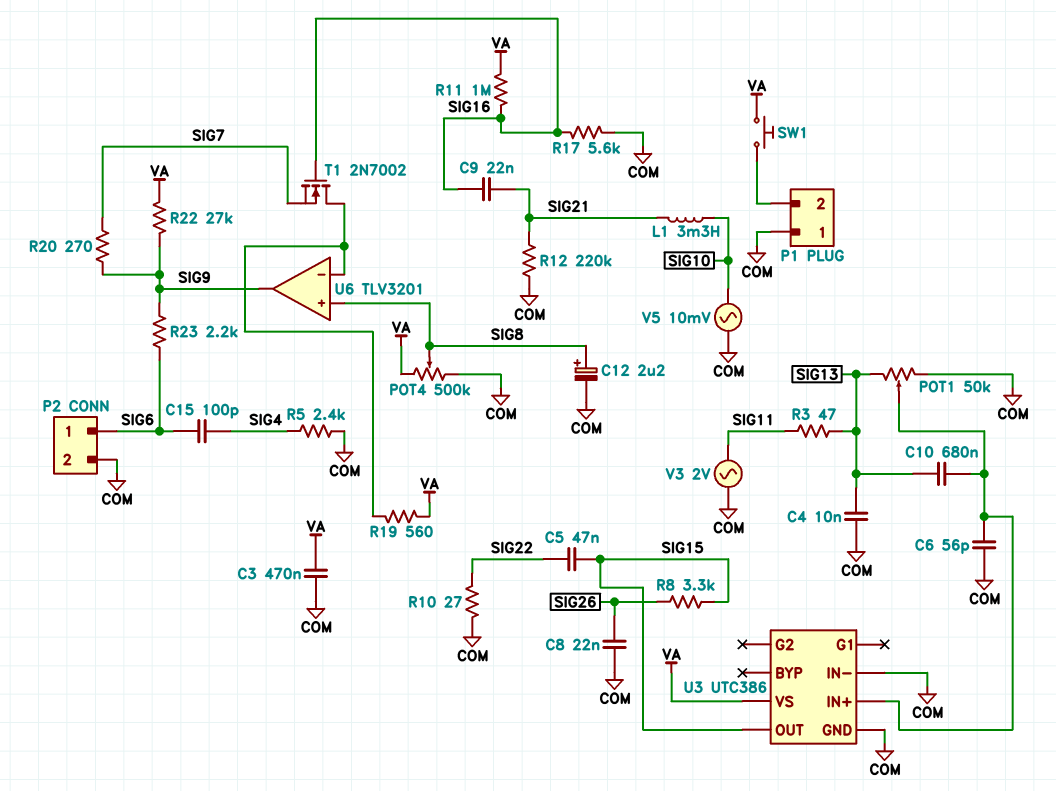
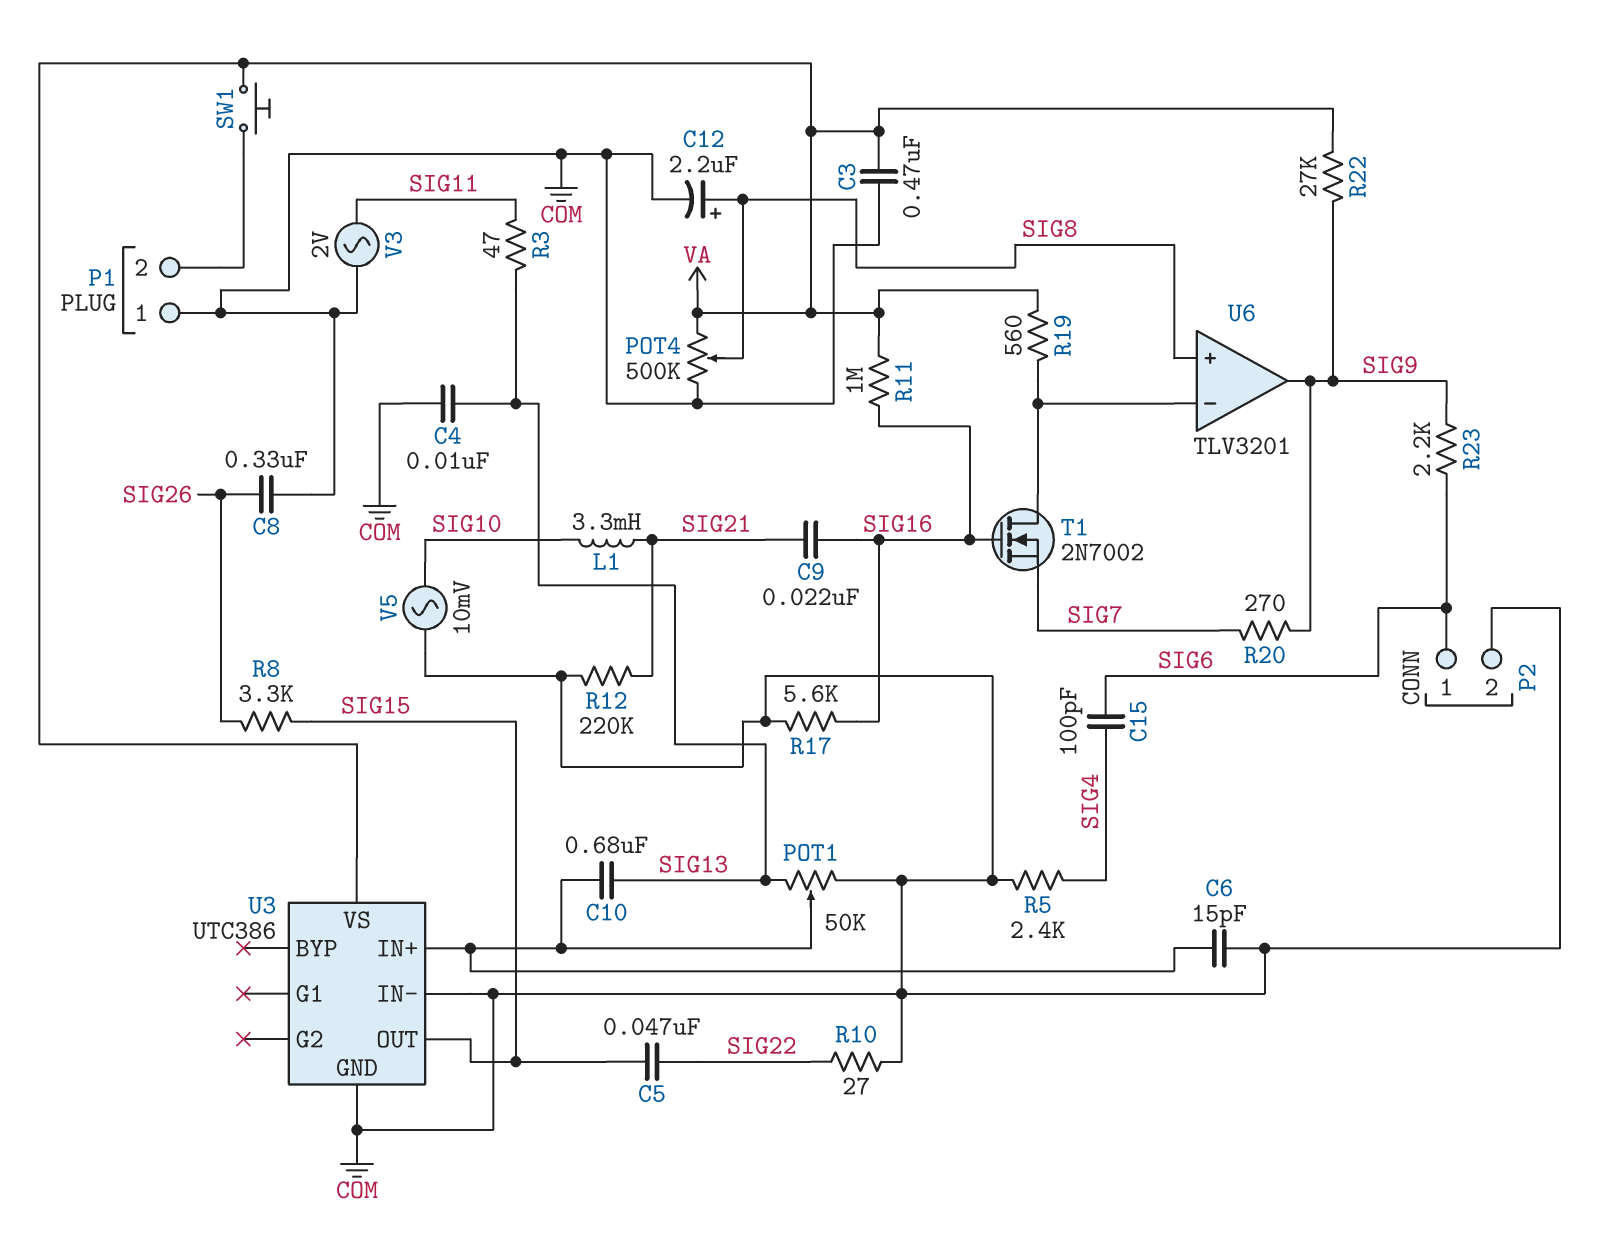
C6: 56pF (COM, U3/IN+) -> 15pF (COM, U3/IN+)
C8: 22nF (COM, SIG26) -> 330nF (COM, SIG26)

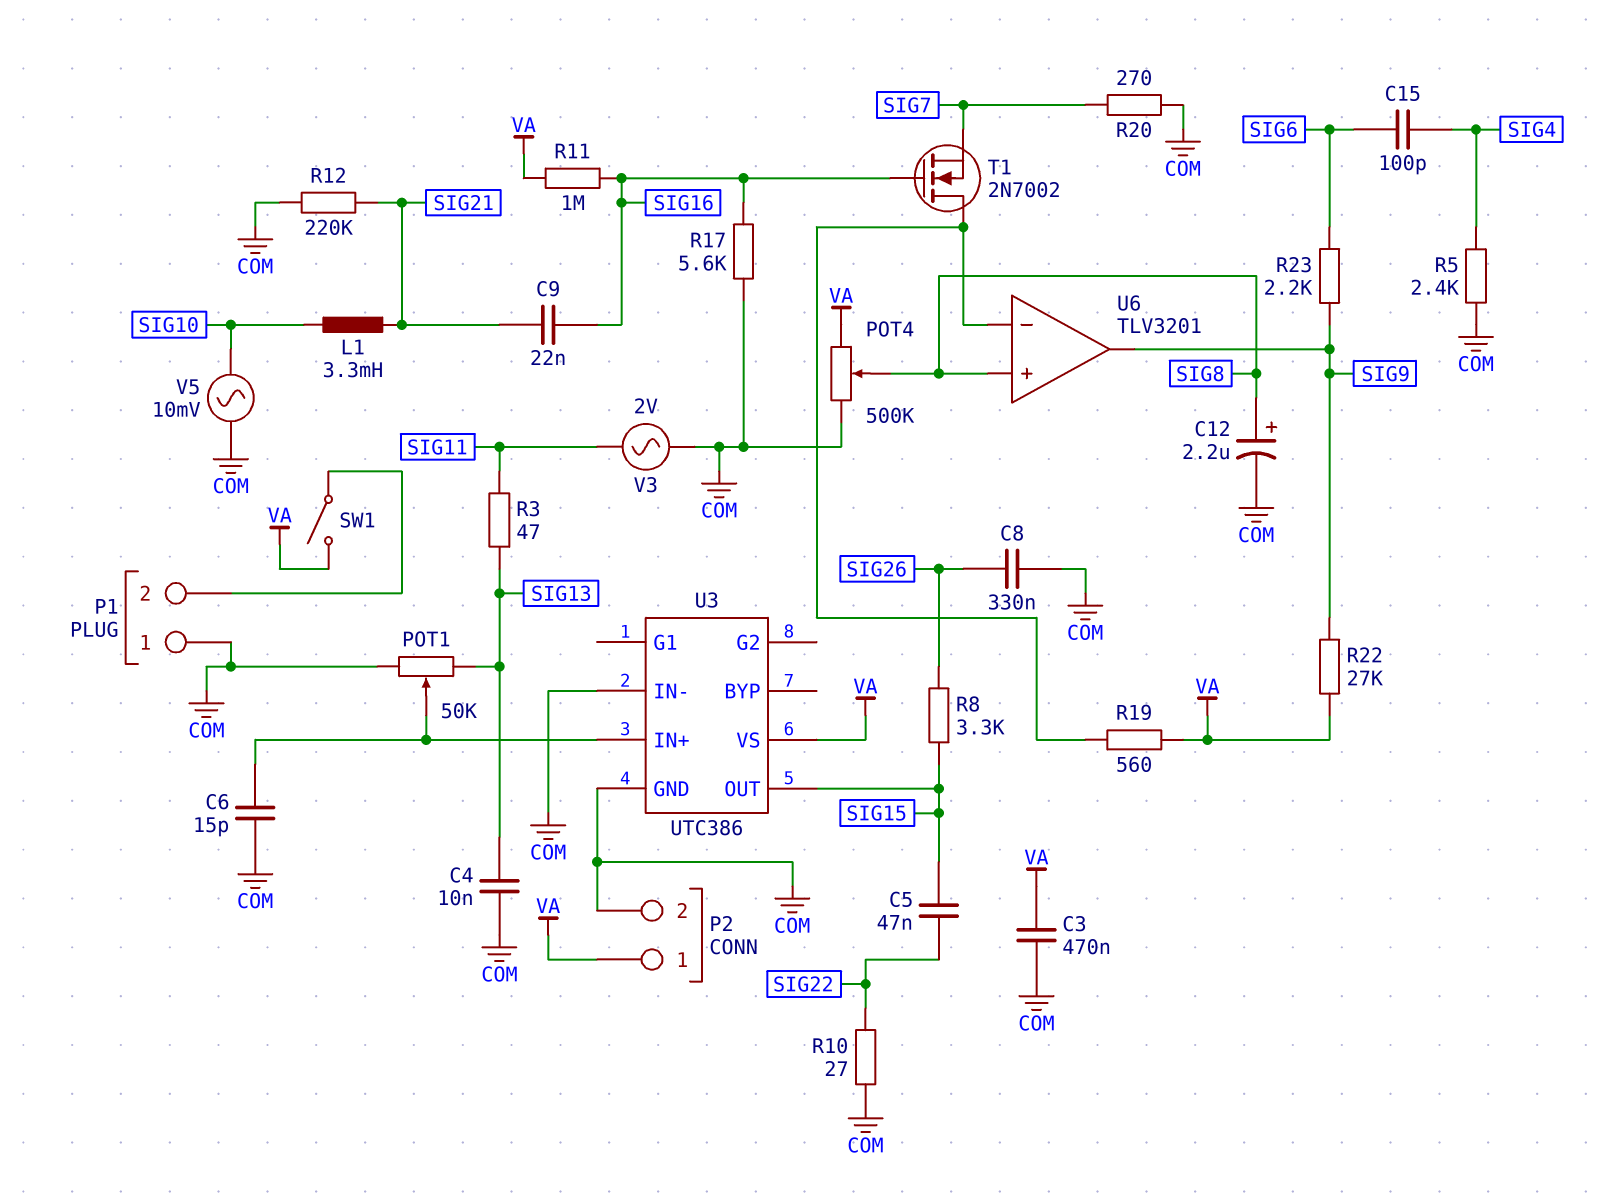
C10: 680nF (SIG13, U3/IN+) -> none
P2 pin 1: SIG6 -> VA
R20: 270 (SIG7, SIG9) -> 270 (COM, SIG7)
SW1: button (P1/2, VA) -> switch (P1/2, VA)

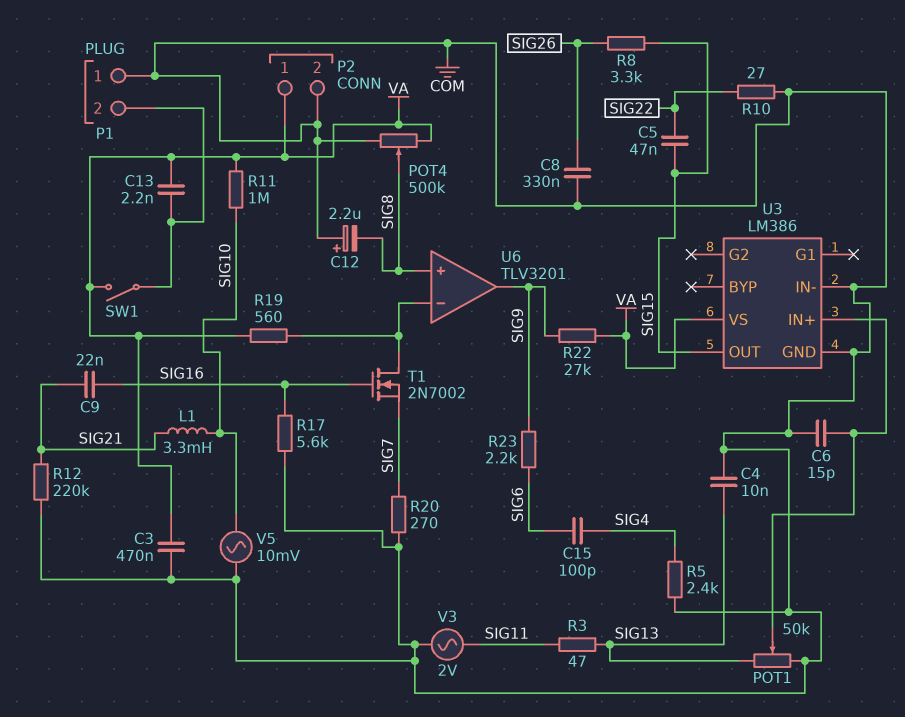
C12: 2.2uF (plus SIG8, minus COM) -> 2.2uF (plus COM, minus SIG8)
C13: none -> 2.2nF (P1/2, VA)
R11: 1M (SIG16, VA) -> 1M (SIG10, VA)
U3: UTC386 -> LM386

